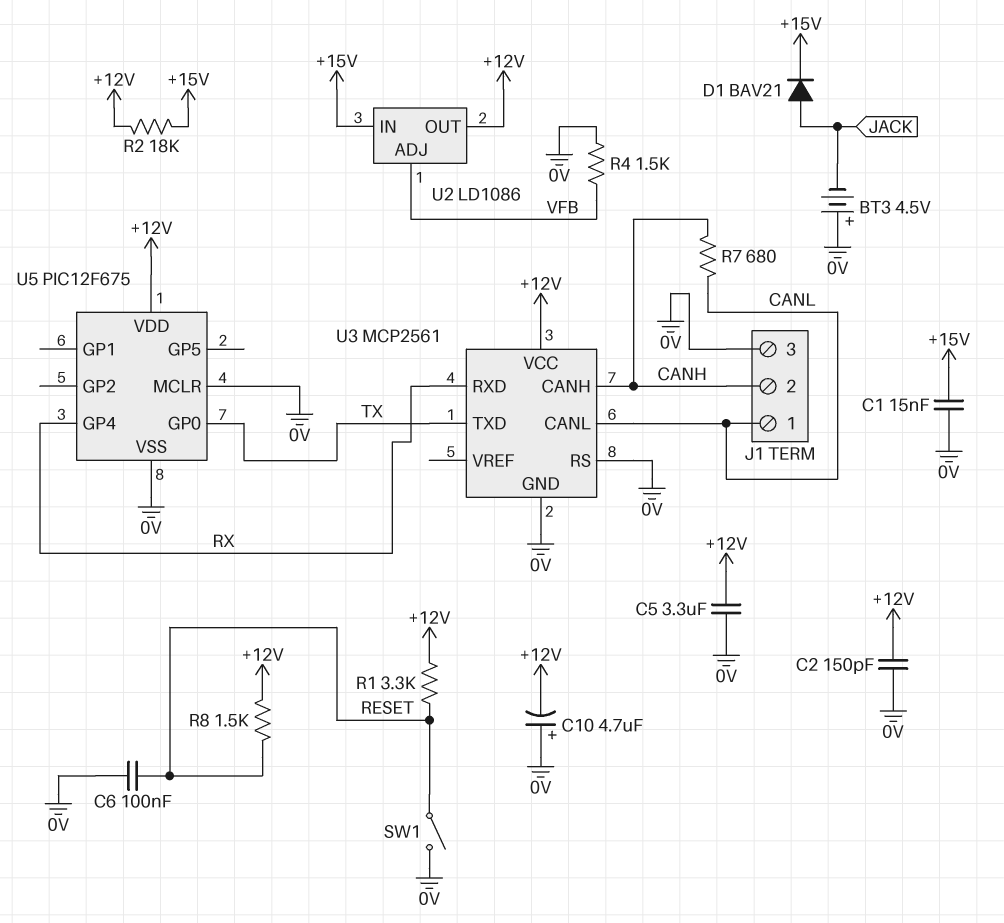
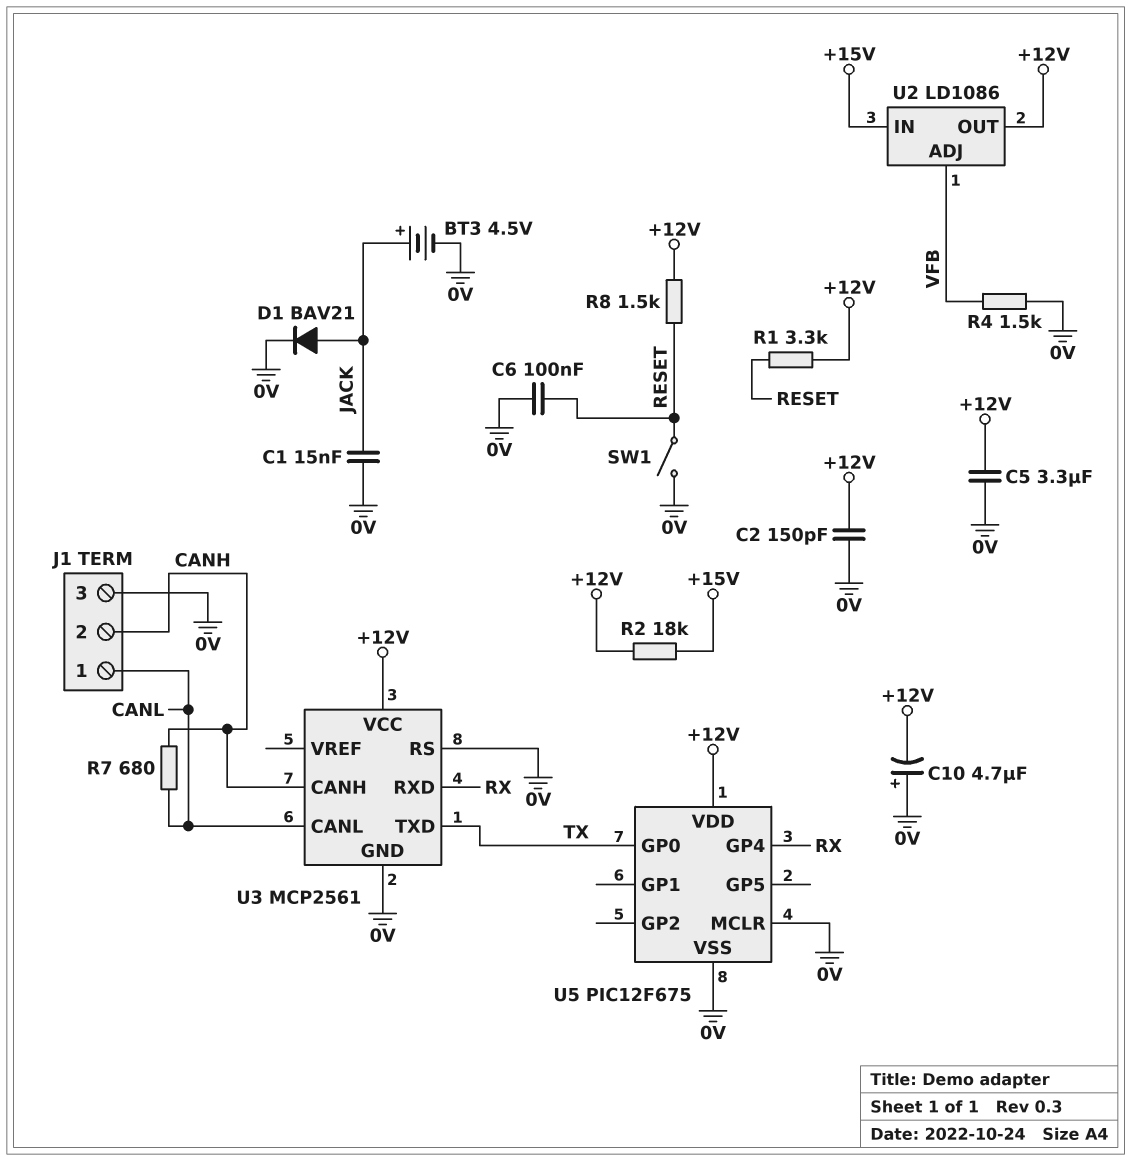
BT3: 4.5V (plus 0V, minus JACK) -> 4.5V (plus JACK, minus 0V)
C1: 15nF (+15V, 0V) -> 15nF (0V, JACK)
D1: diode BAV21 (A JACK, K +15V) -> diode BAV21 (A JACK, K 0V)

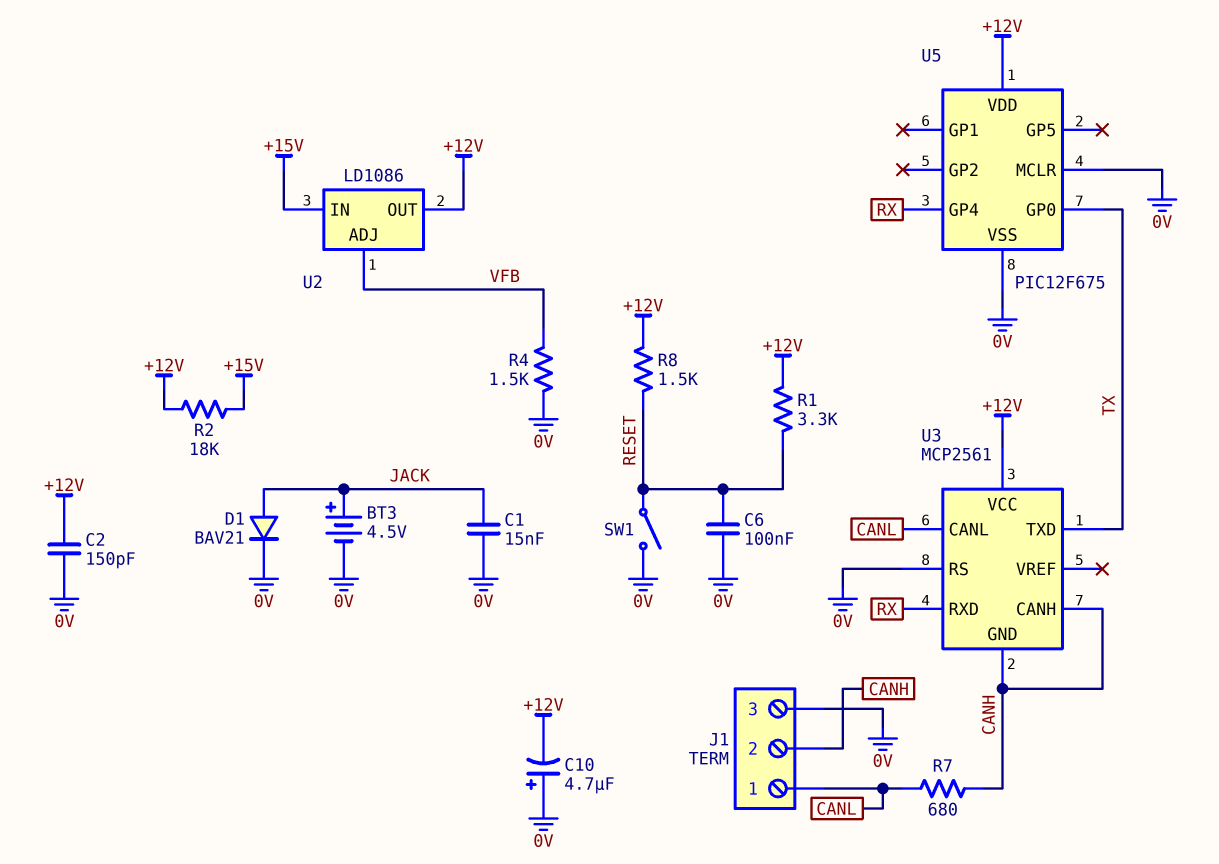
C5: 3.3uF (+12V, 0V) -> none
U3 pin GND: 0V -> CANH

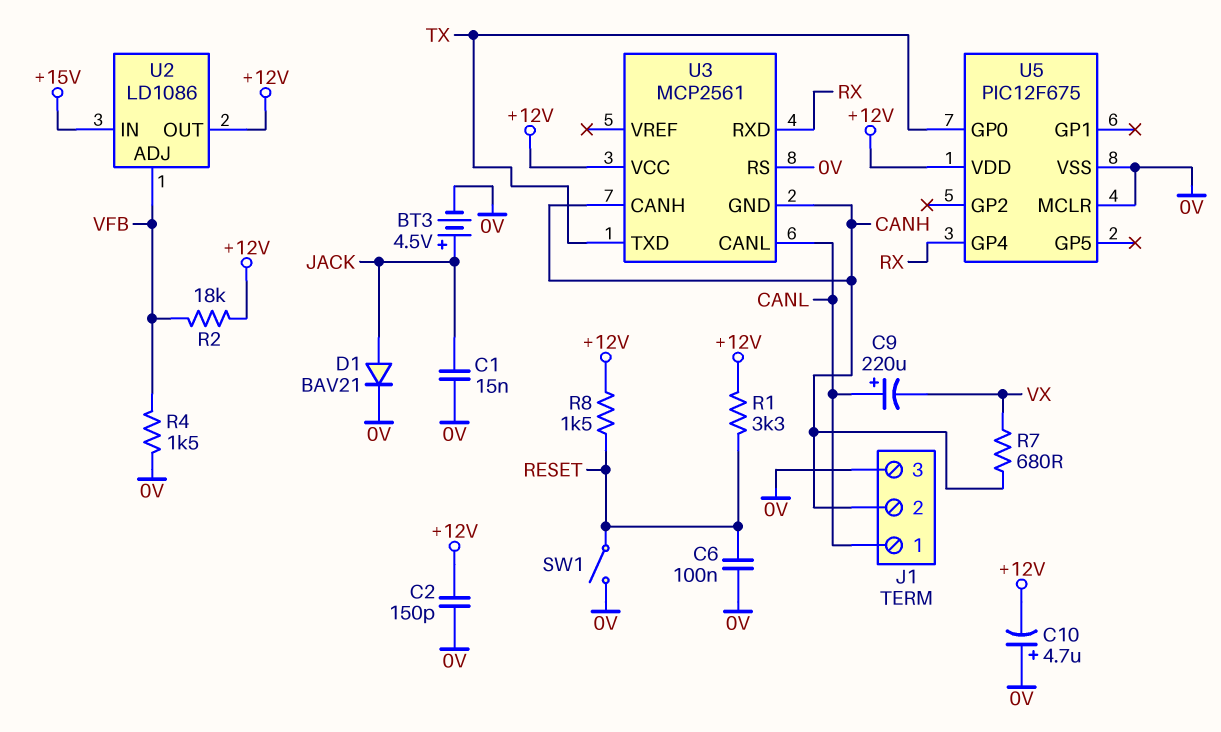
C9: none -> 220uF (plus CANL, minus VX)
R2: 18k (+12V, +15V) -> 18k (+12V, VFB)
R7: 680 (CANH, CANL) -> 680 (CANH, VX)

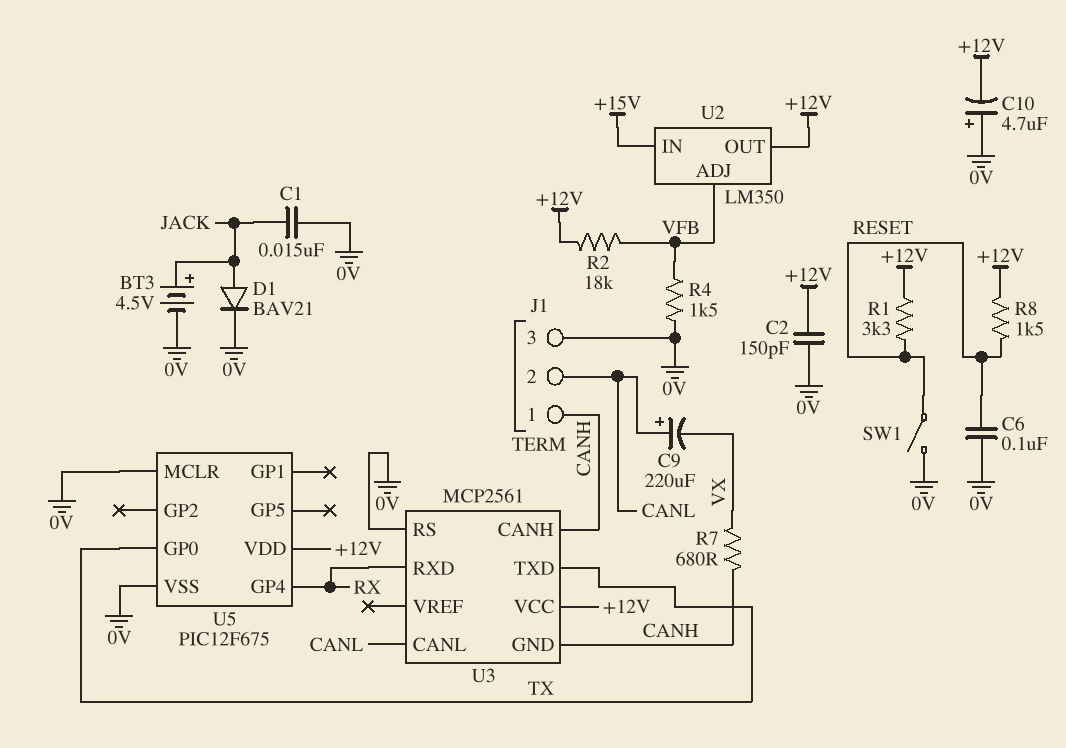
J1 pin 1: CANL -> CANH
J1 pin 2: CANH -> CANL
U2: LD1086 -> LM350

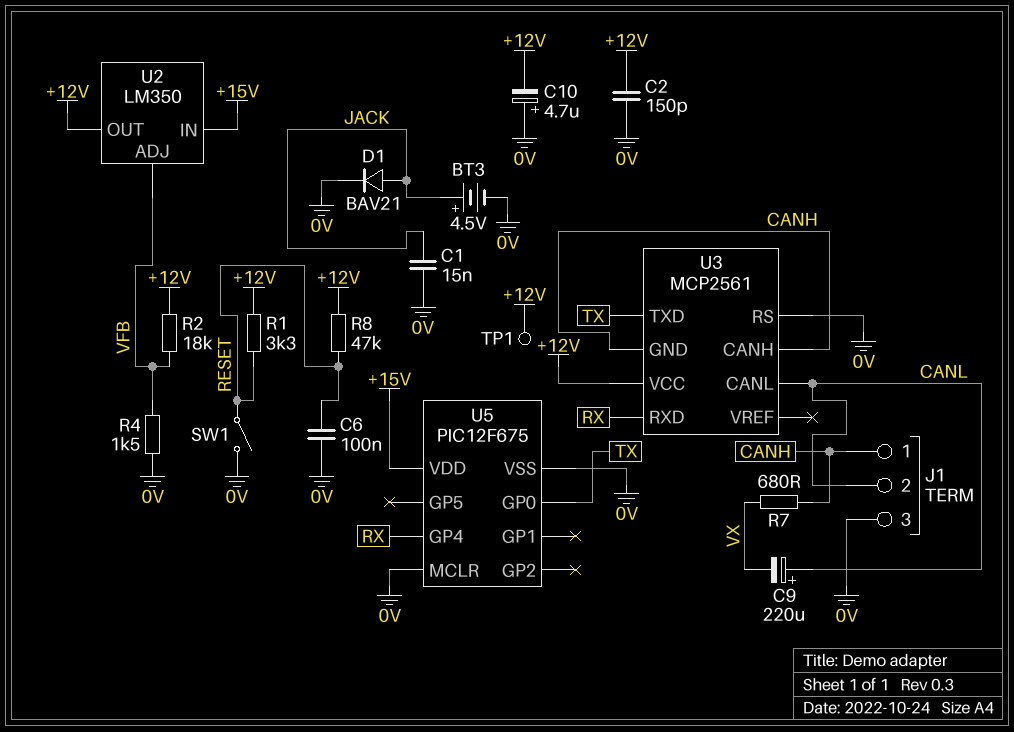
R8: 1.5k (+12V, RESET) -> 47k (+12V, RESET)
TP1: none -> test point (+12V)
U5 pin VDD: +12V -> +15V

